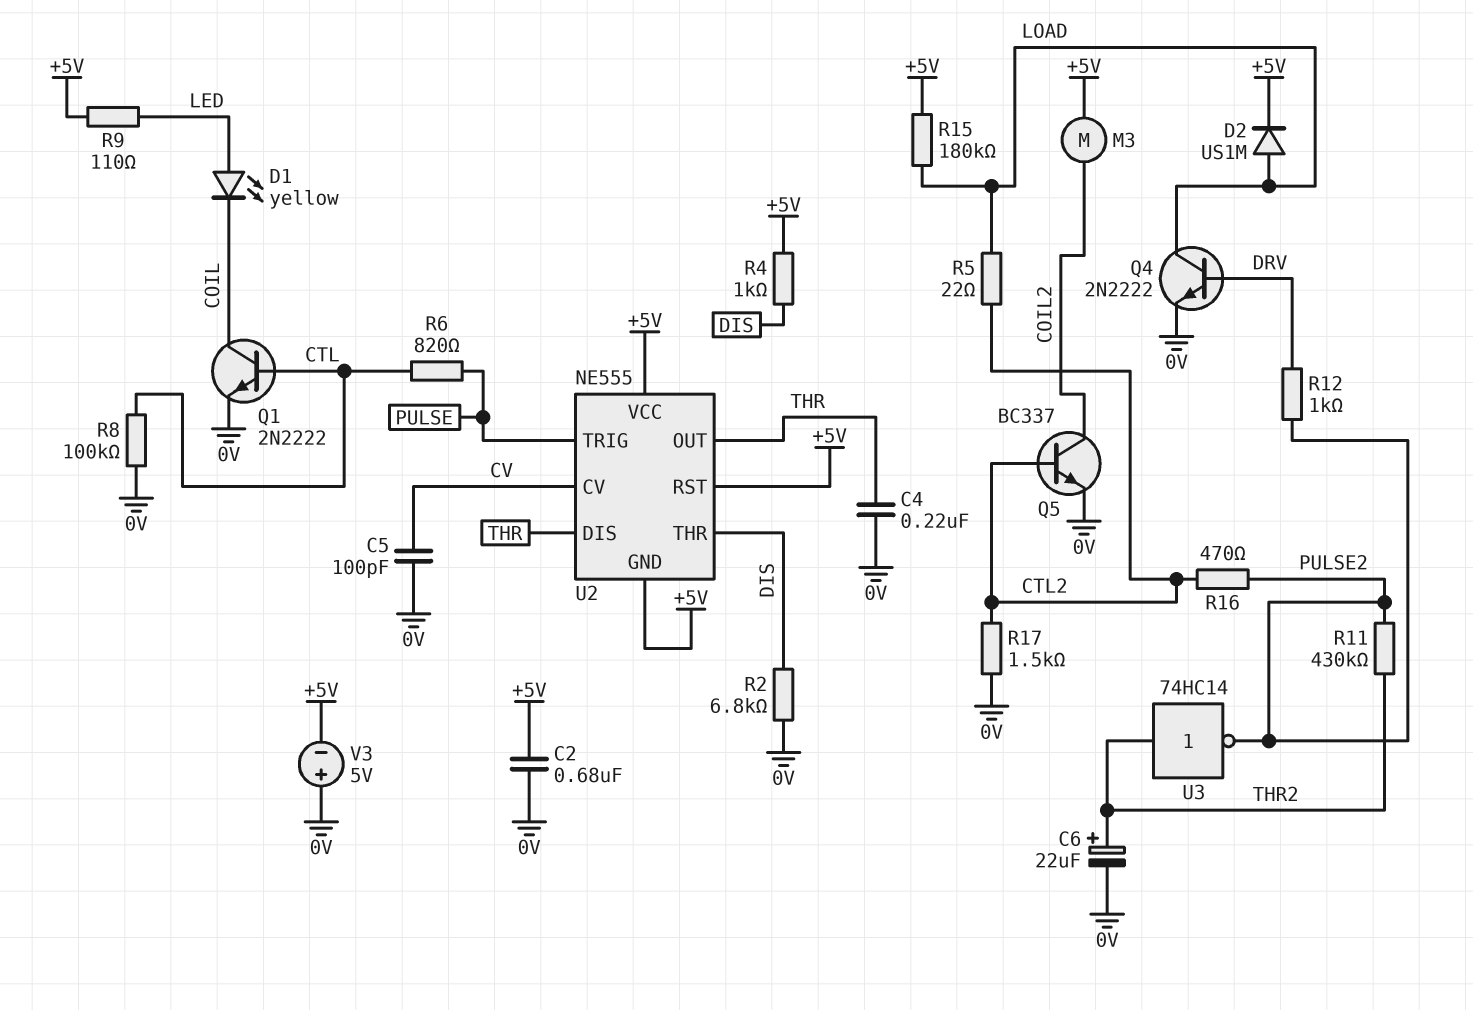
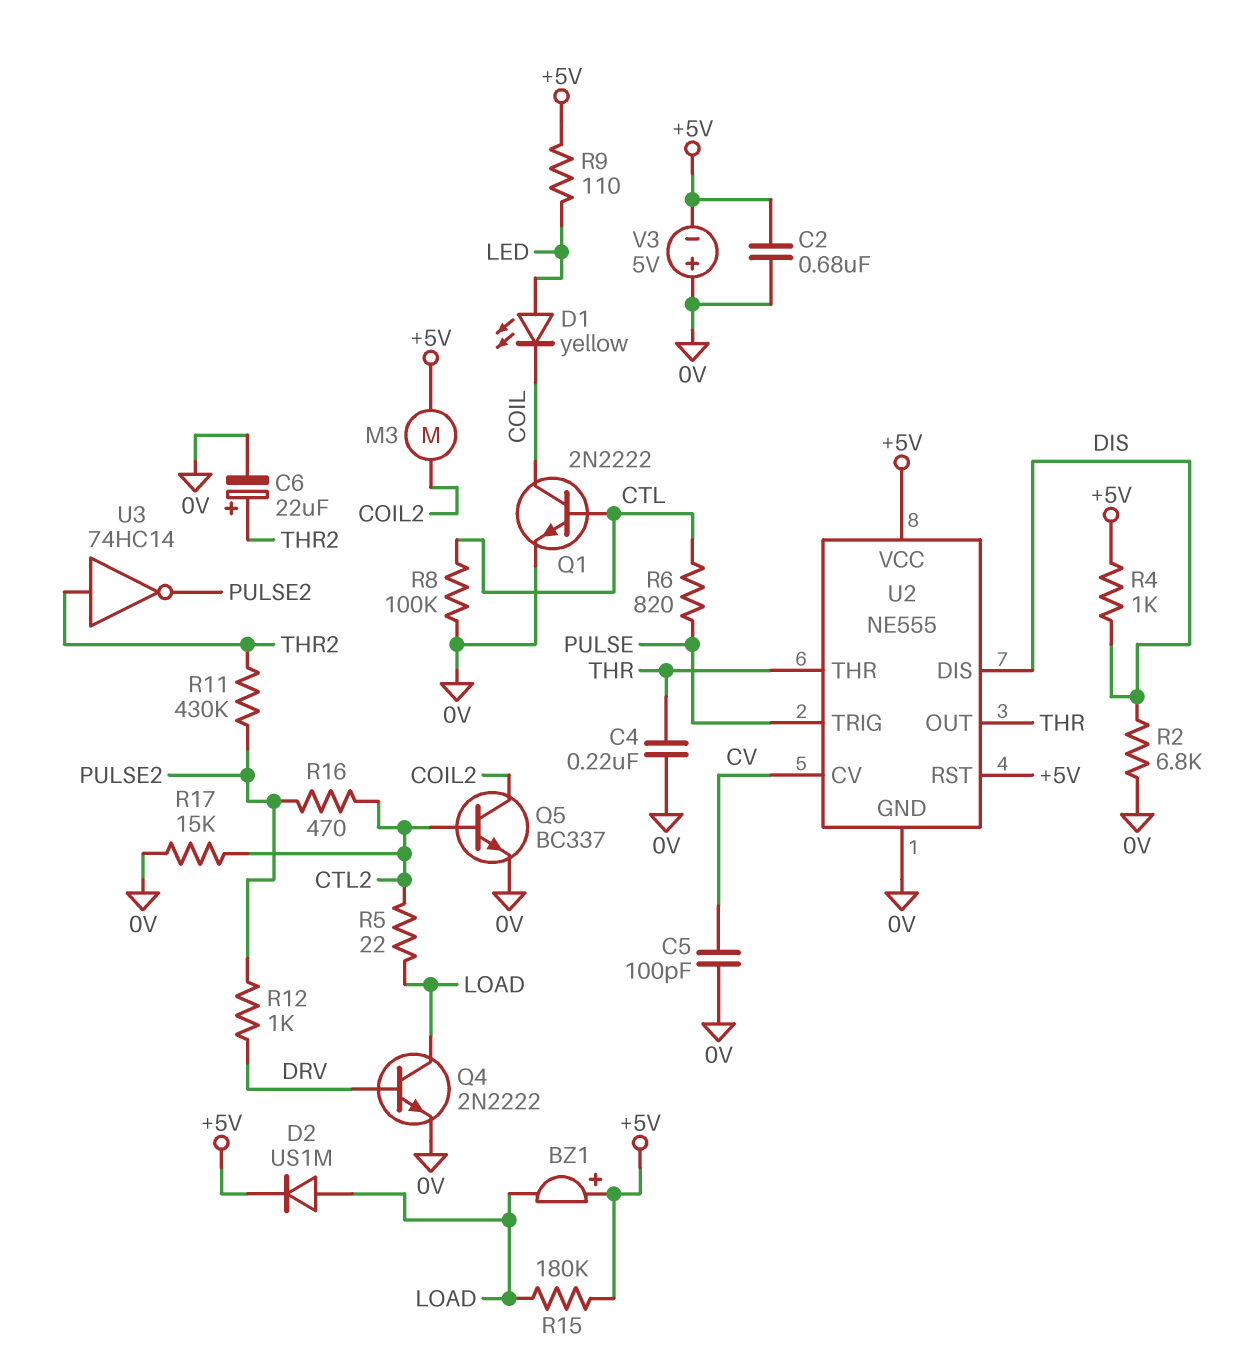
BZ1: none -> buzzer (plus +5V, minus LOAD)
R17: 1.5k (0V, CTL2) -> 15k (0V, CTL2)
U2 pin DIS: THR -> DIS
U2 pin GND: +5V -> 0V
U2 pin THR: DIS -> THR

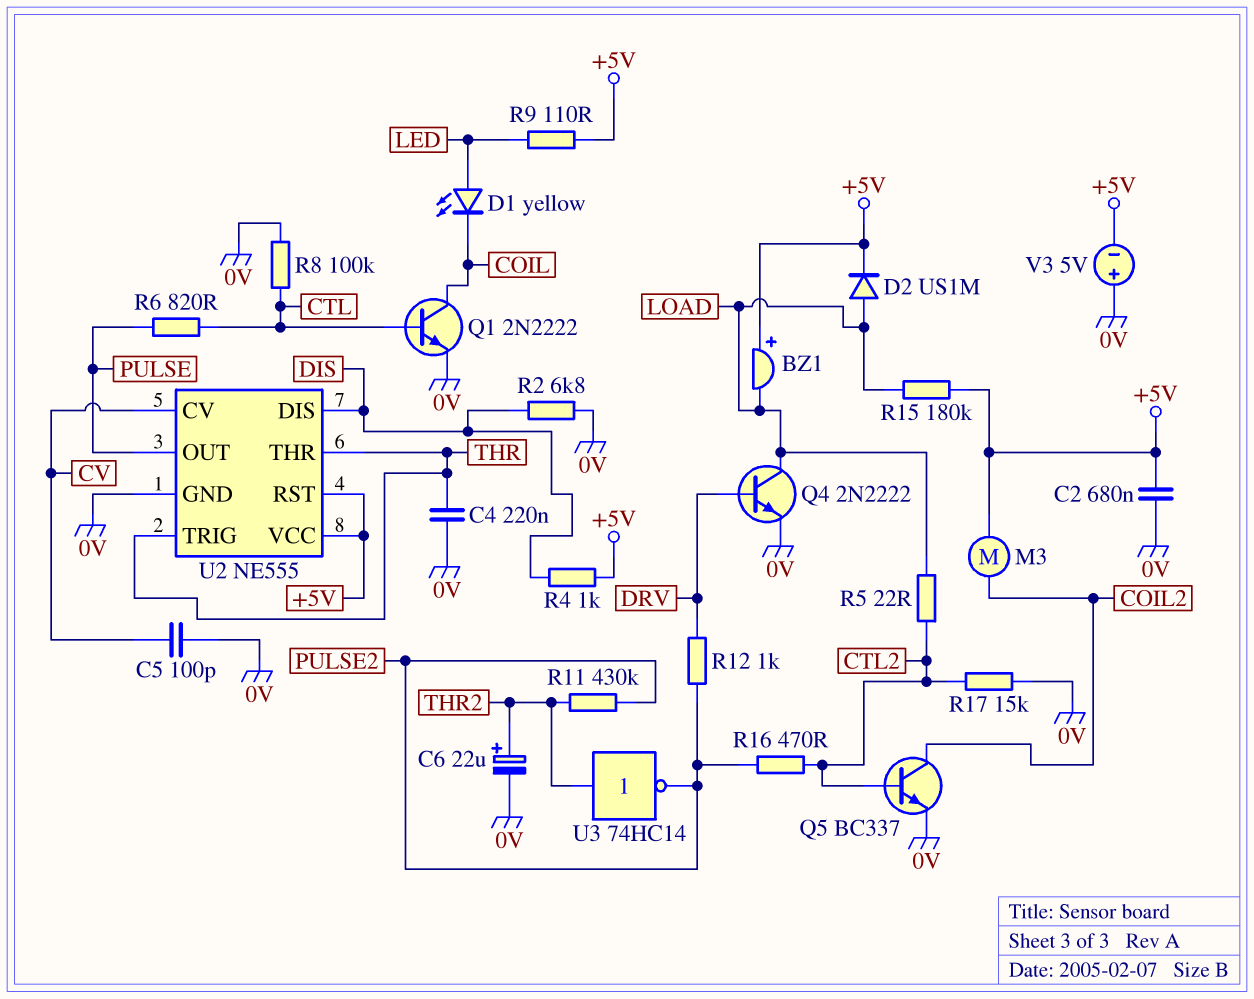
U2 pin OUT: THR -> PULSE
U2 pin TRIG: PULSE -> THR

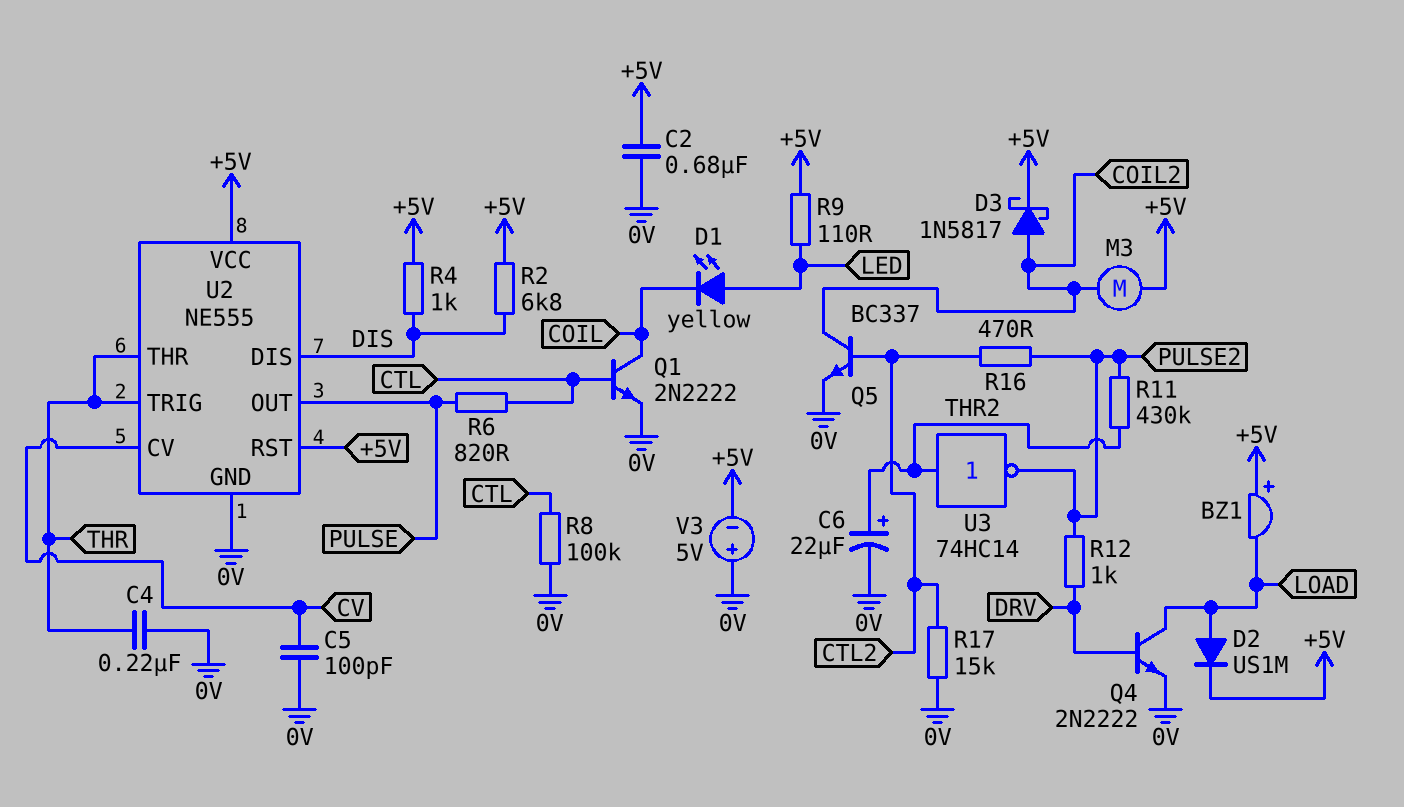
D3: none -> schottky 1N5817 (A COIL2, K +5V)
R2: 6.8k (0V, DIS) -> 6.8k (+5V, DIS)
R5: 22 (CTL2, LOAD) -> none
R15: 180k (+5V, LOAD) -> none

